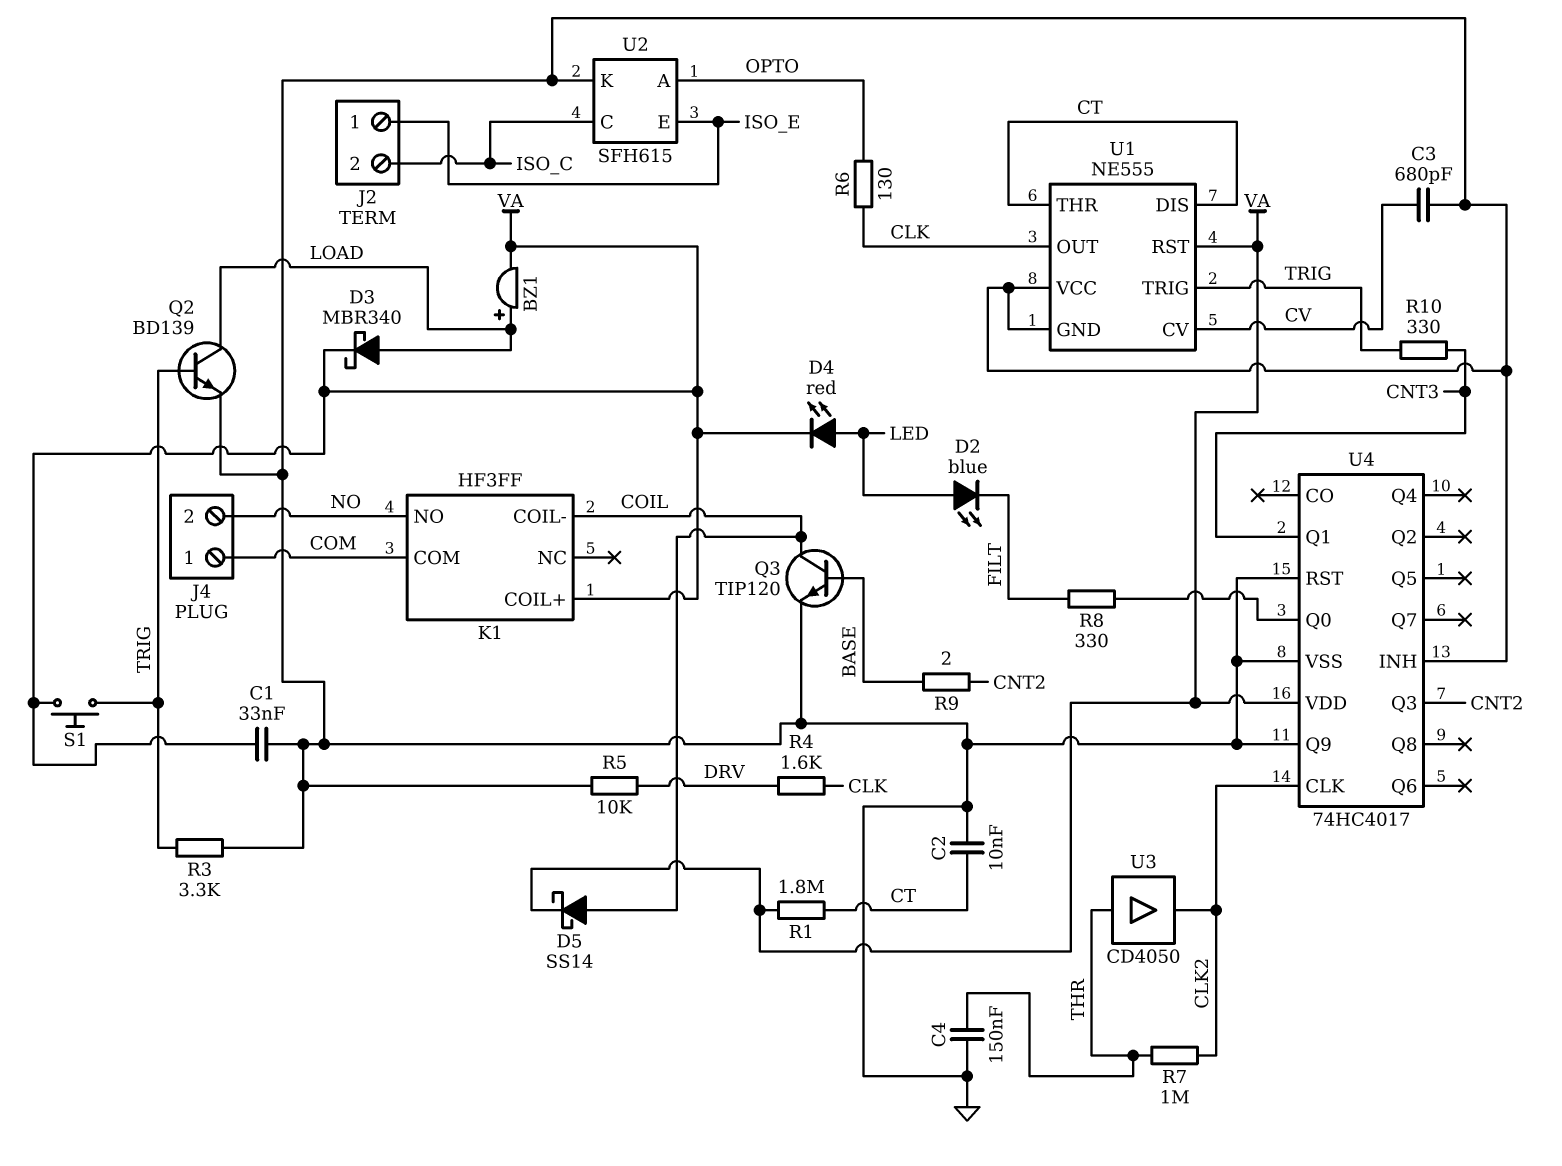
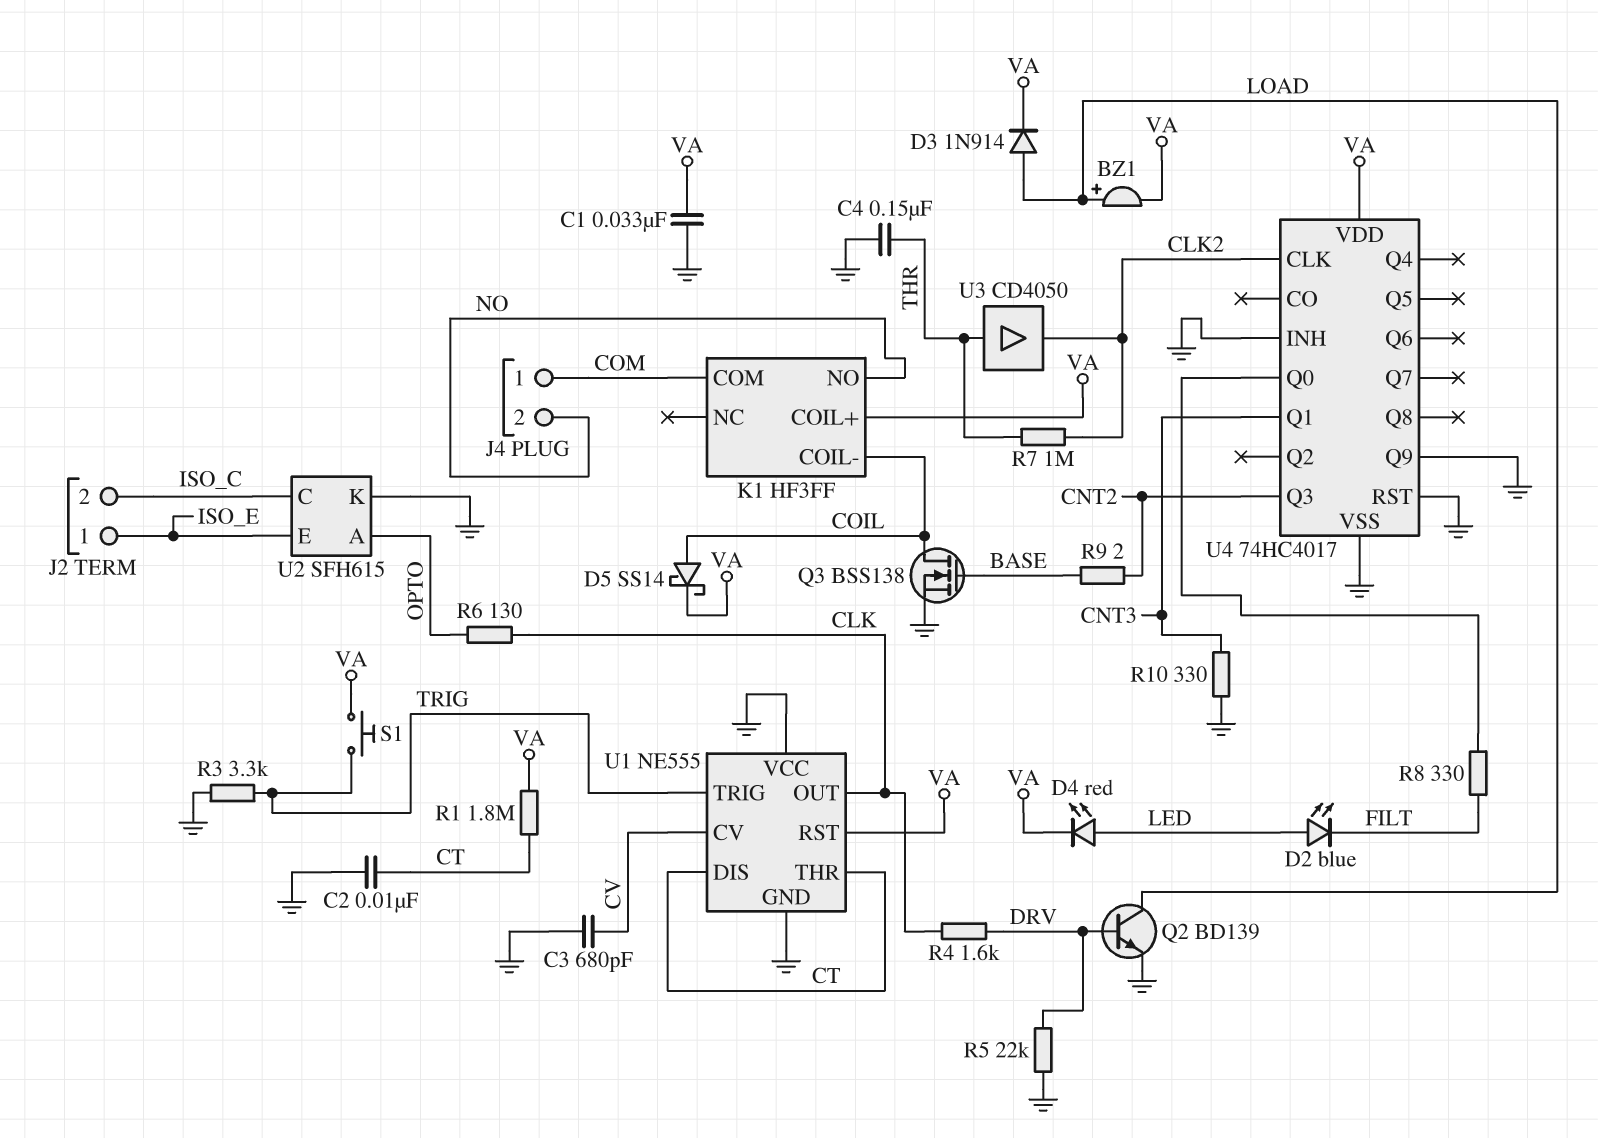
D3: schottky MBR340 (A LOAD, K VA) -> diode 1N914 (A LOAD, K VA)
Q2: NPN BD139 (B TRIG, C LOAD, E GND) -> NPN BD139 (B DRV, C LOAD, E GND)
Q3: NPN TIP120 (B BASE, C COIL, E GND) -> NMOS BSS138 (G BASE, D COIL, S GND)
R5: 10k (DRV, GND) -> 22k (DRV, GND)
R10: 330 (CNT3, TRIG) -> 330 (CNT3, GND)

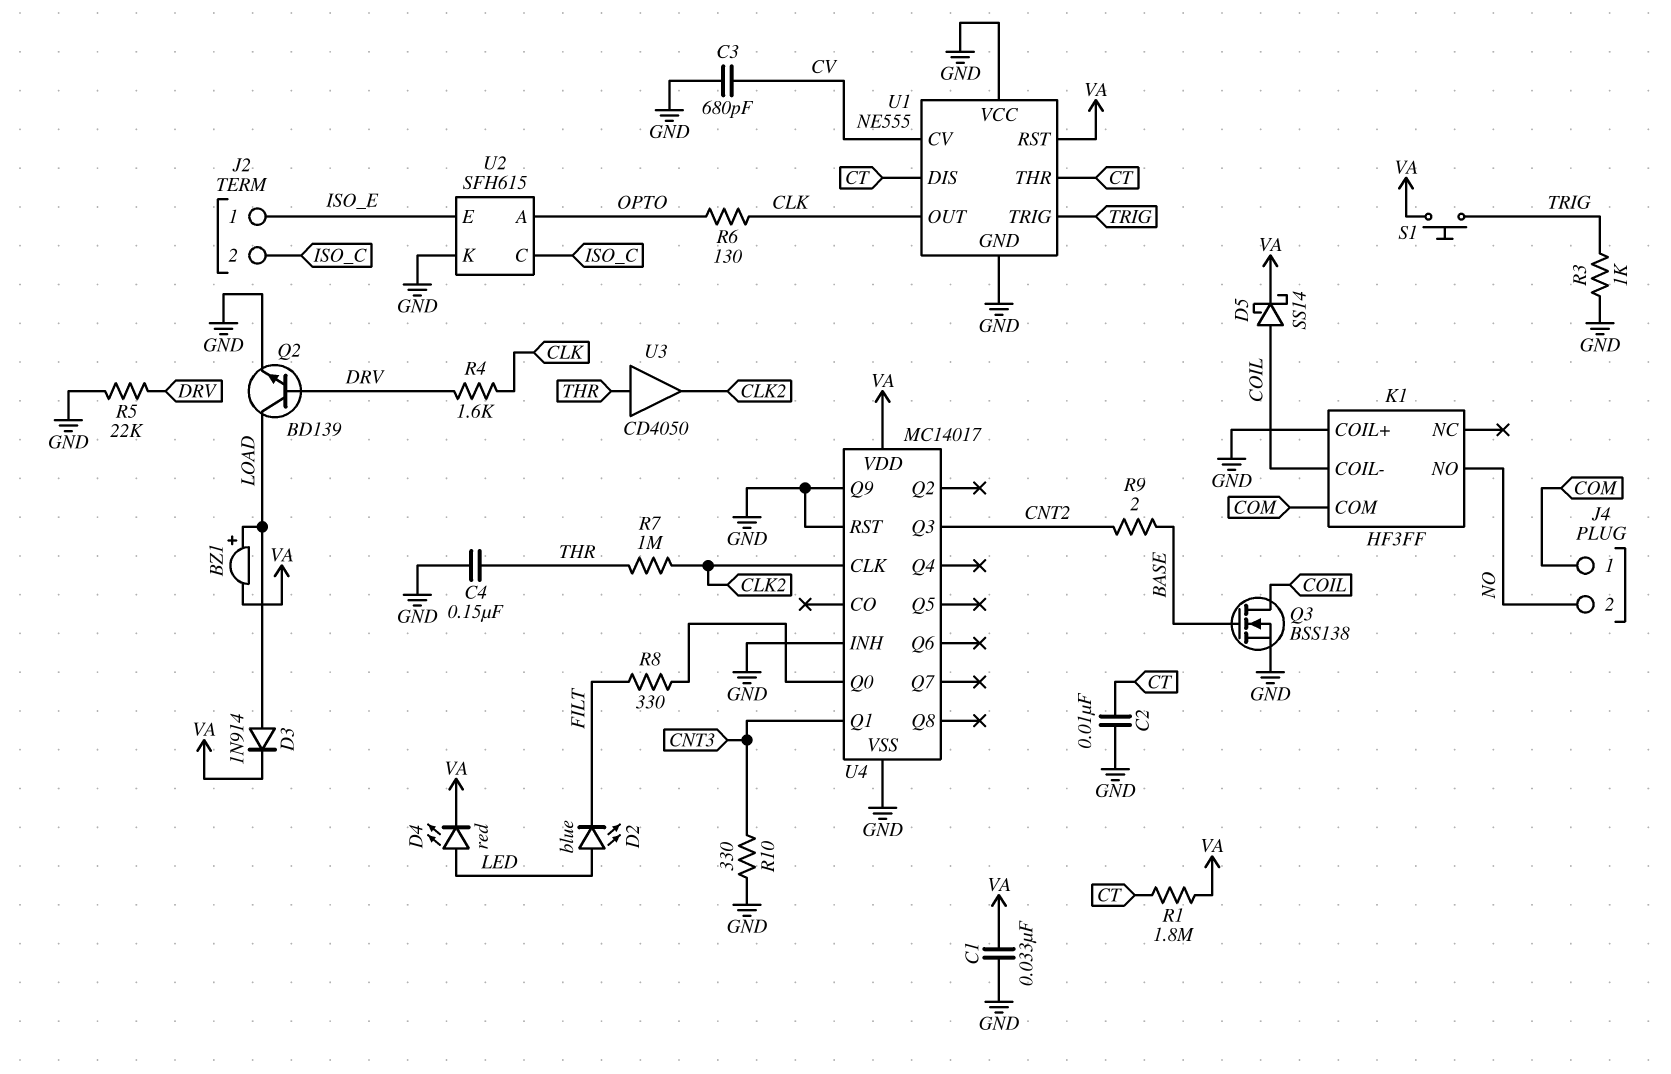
K1 pin COIL+: VA -> GND
R3: 3.3k (GND, TRIG) -> 1k (GND, TRIG)
U4: 74HC4017 -> MC14017

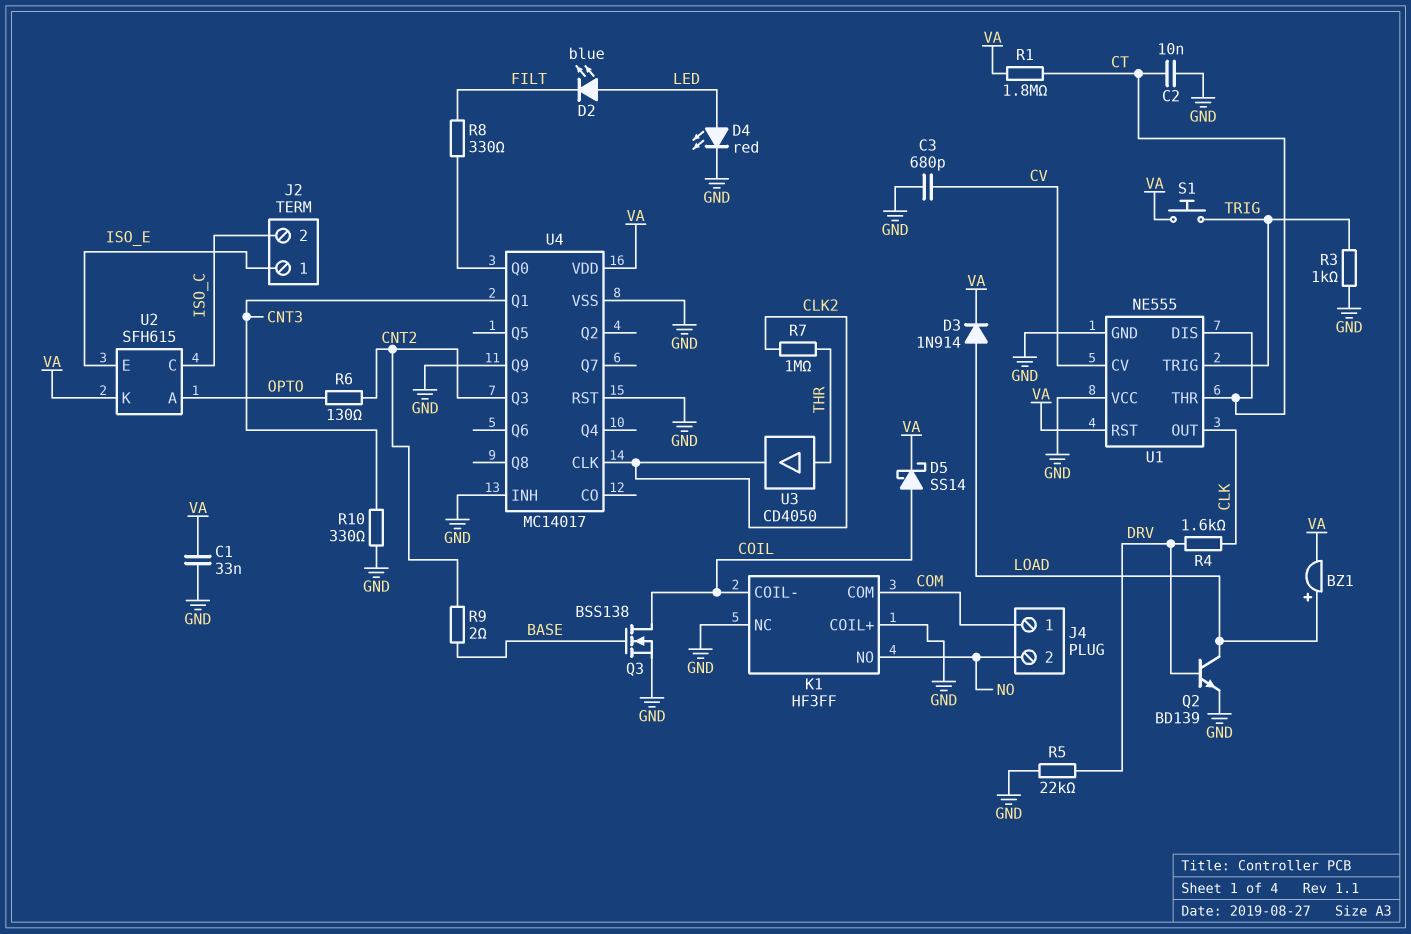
C4: 150nF (GND, THR) -> none
D4: LED red (A LED, K VA) -> LED red (A LED, K GND)
K1 pin NC: none -> GND
R6: 130 (CLK, OPTO) -> 130 (CNT2, OPTO)
U2 pin K: GND -> VA

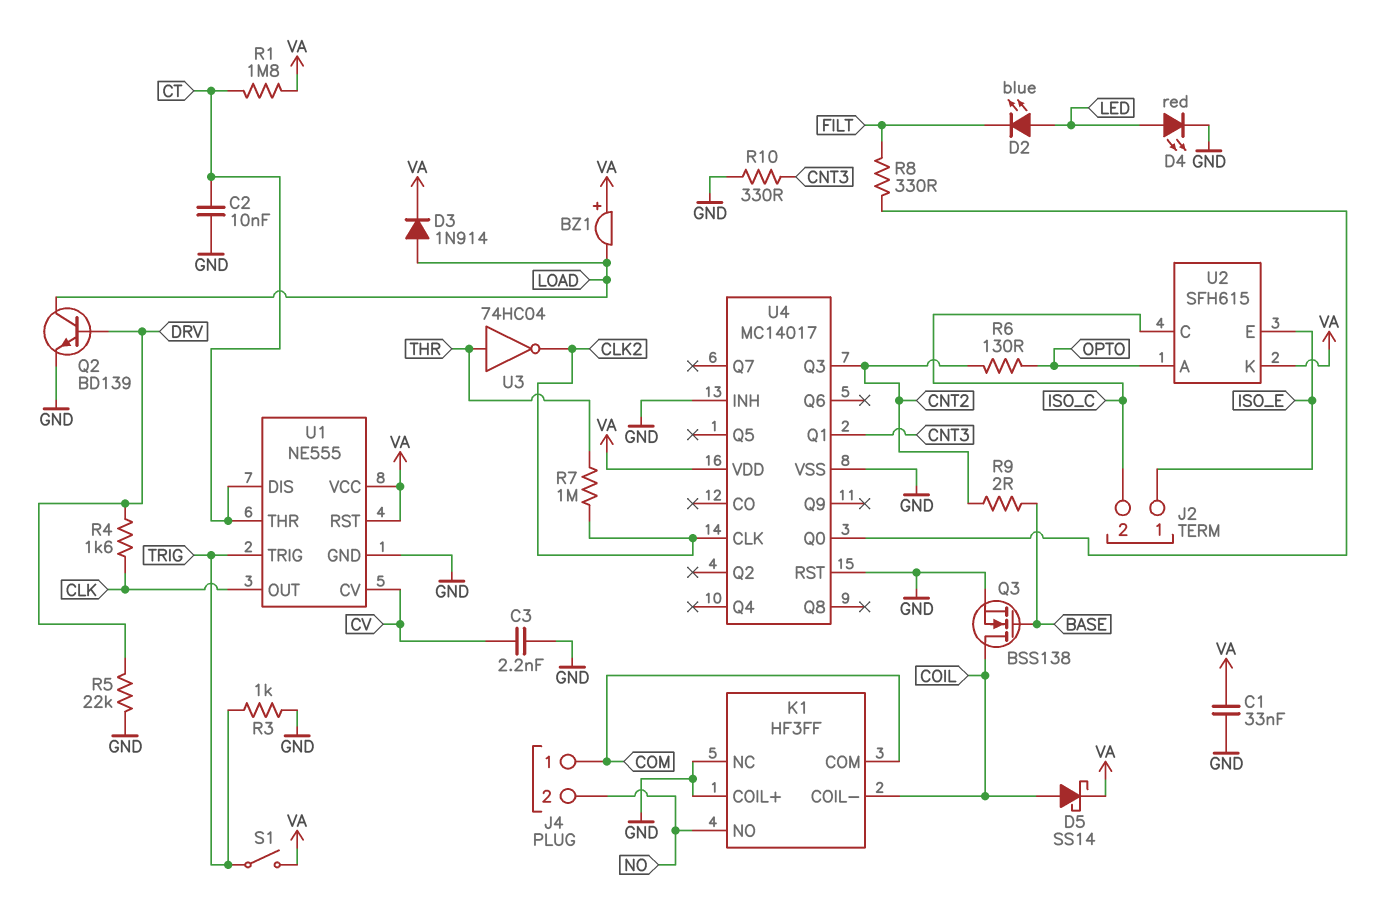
BZ1: buzzer (plus LOAD, minus VA) -> buzzer (plus VA, minus LOAD)
C3: 680pF (CV, GND) -> 2.2nF (CV, GND)
S1: button (TRIG, VA) -> switch (TRIG, VA)
U1 pin VCC: GND -> VA
U3: buffer CD4050 (in THR, out CLK2) -> NOT 74HC04 (in THR, out CLK2)
U4 pin Q9: GND -> none

